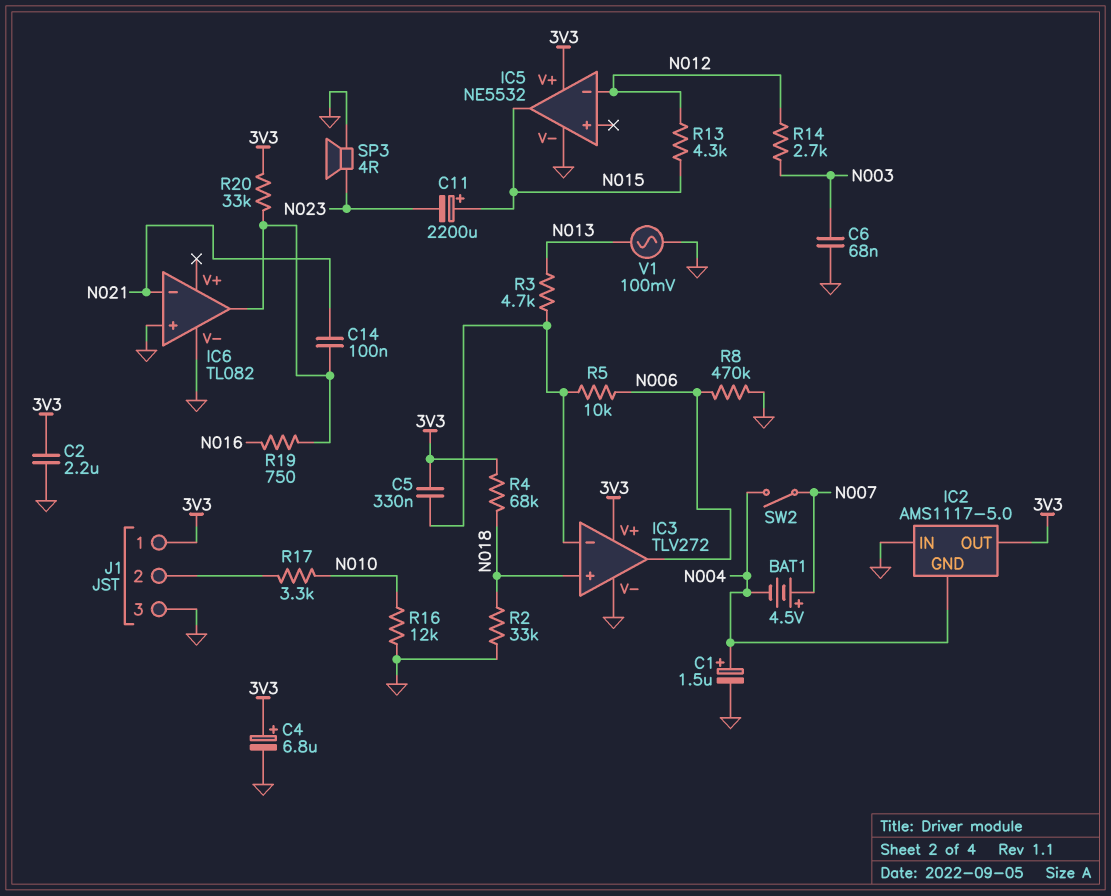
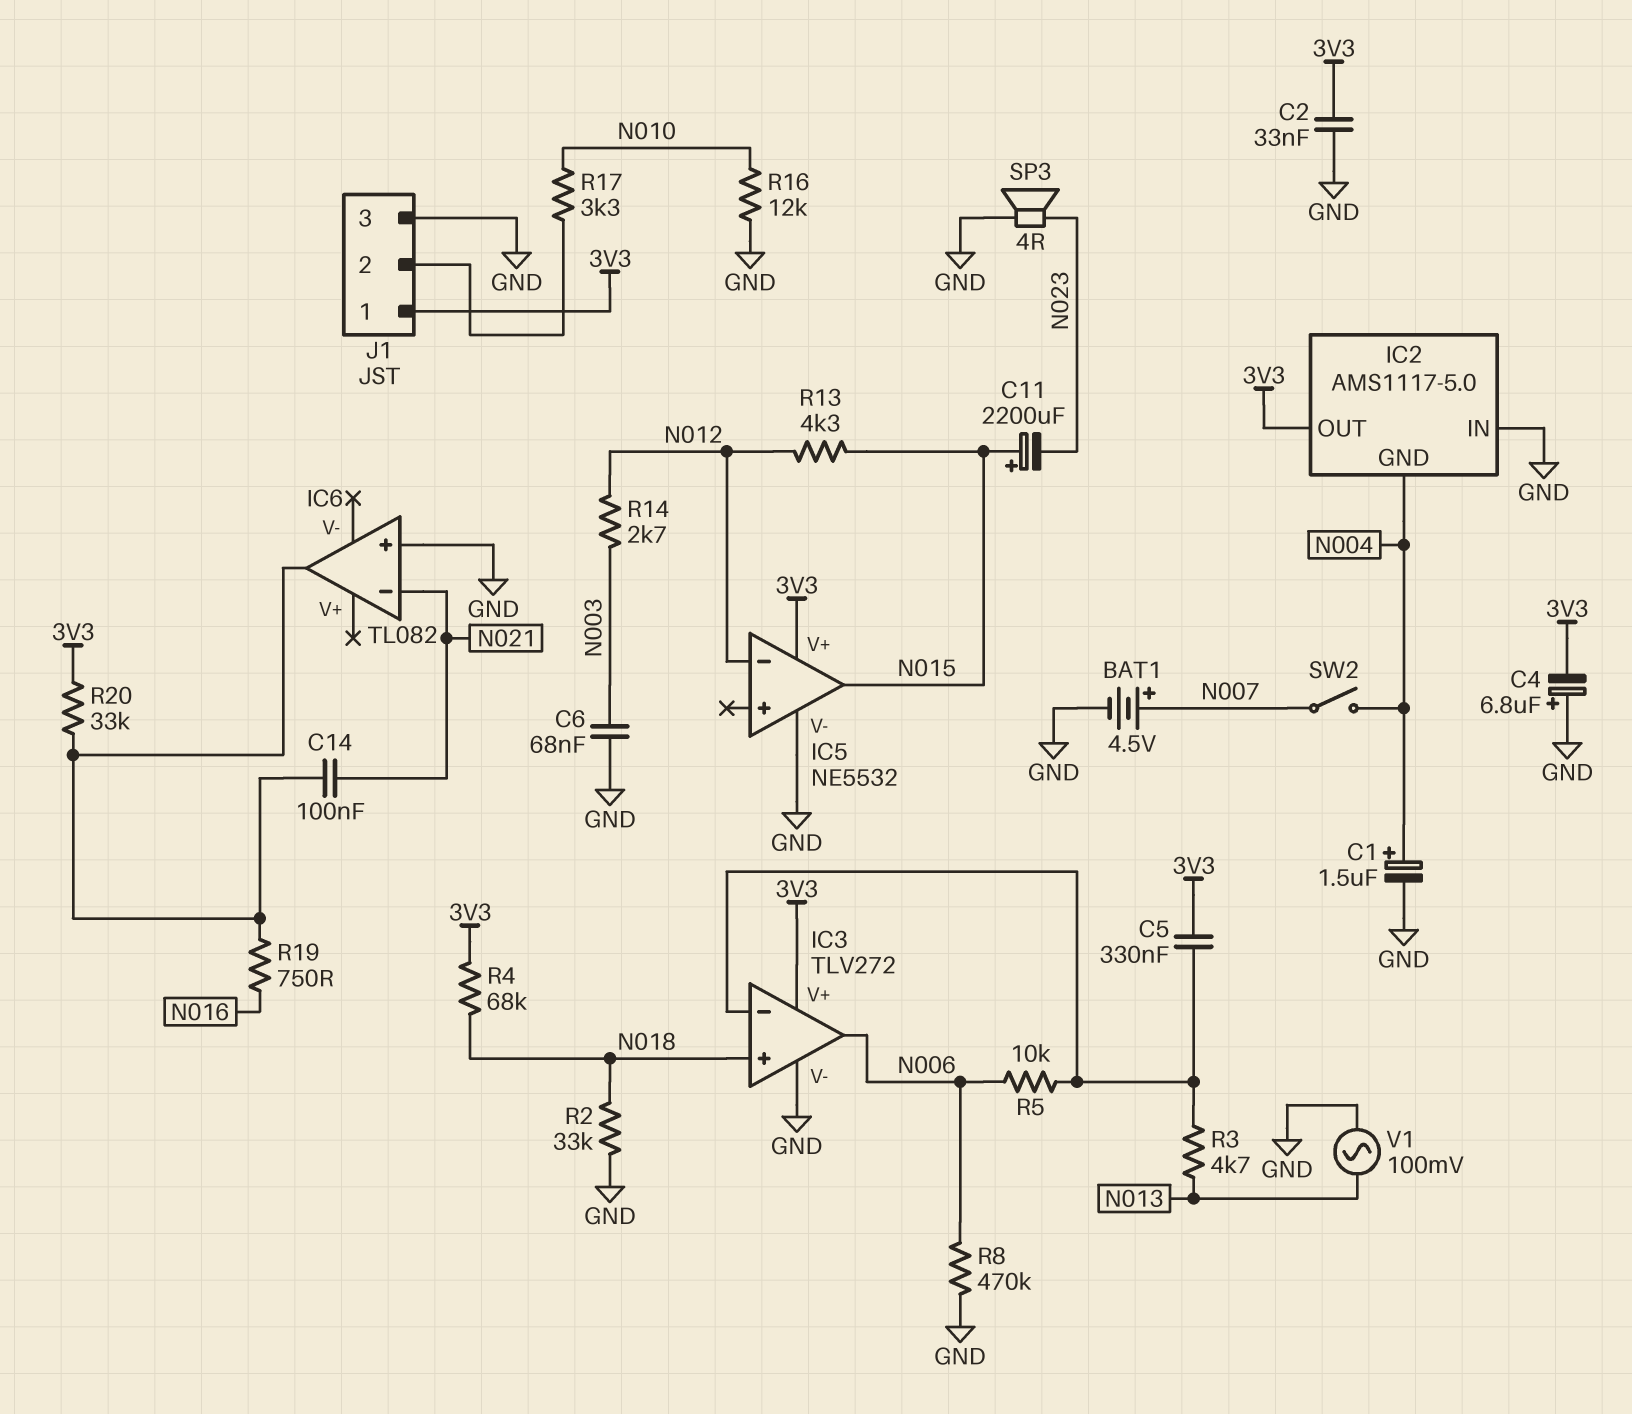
BAT1: 4.5V (plus N007, minus N004) -> 4.5V (plus N007, minus GND)
C2: 2.2uF (3V3, GND) -> 33nF (3V3, GND)
C4: 6.8uF (plus 3V3, minus GND) -> 6.8uF (plus GND, minus 3V3)
IC6 pin V-: GND -> none

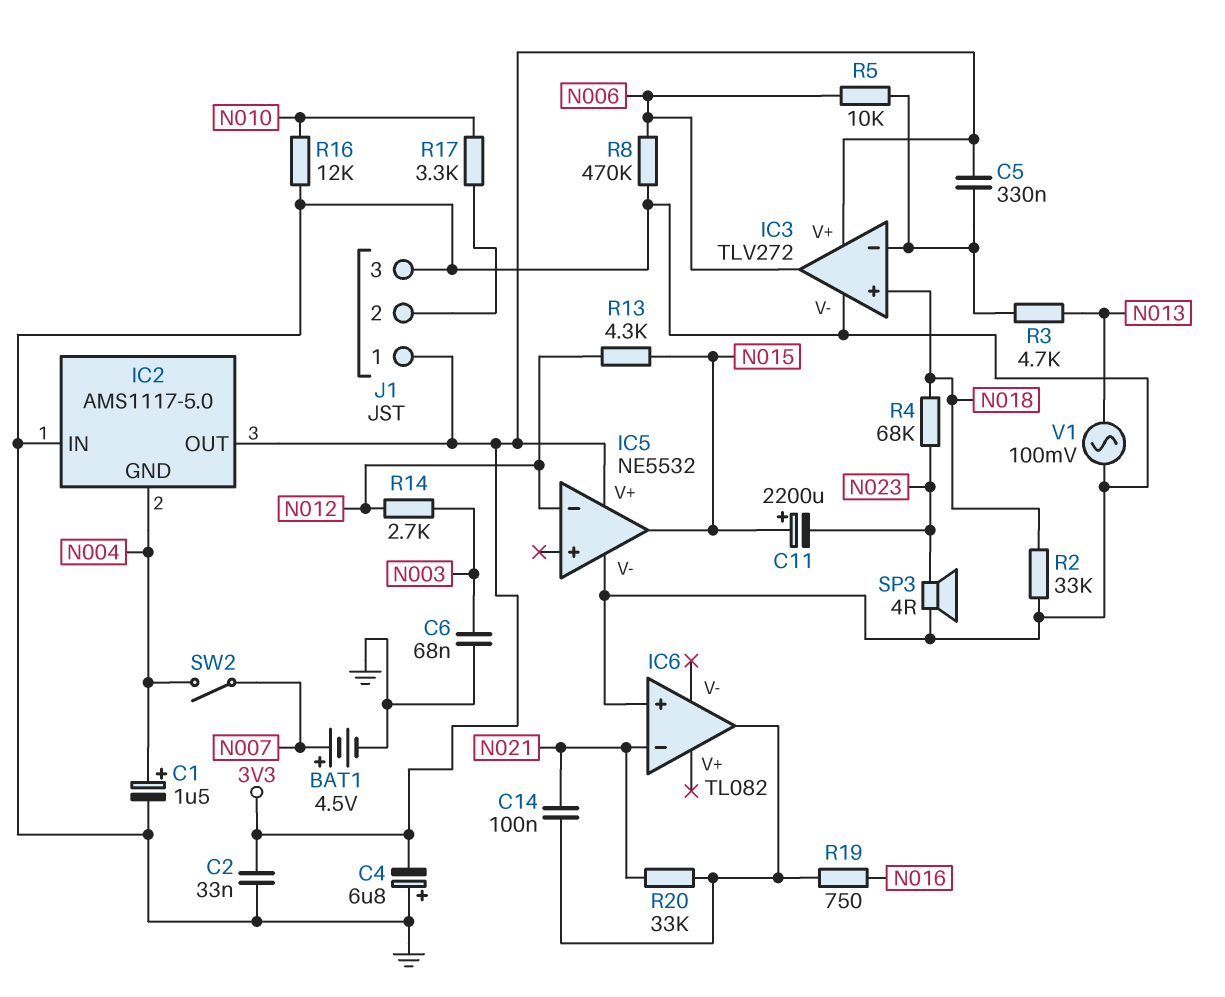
R4: 68k (3V3, N018) -> 68k (N018, N023)
R20: 33k (3V3, IC6/out) -> 33k (IC6/out, N021)

